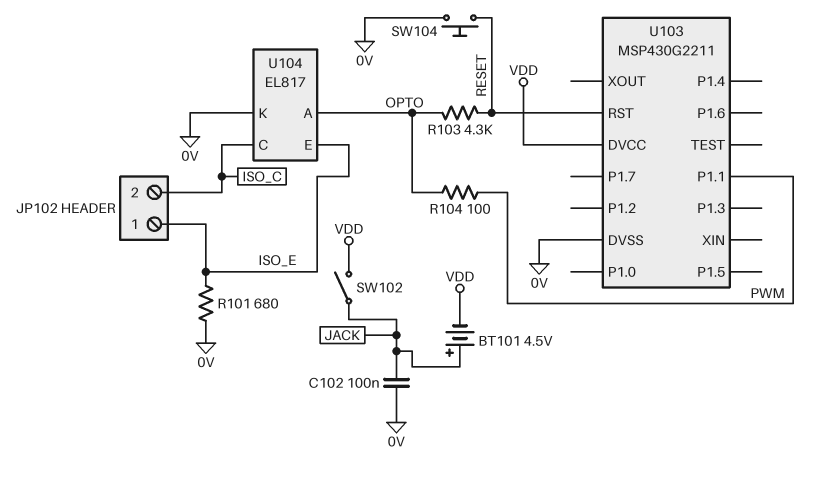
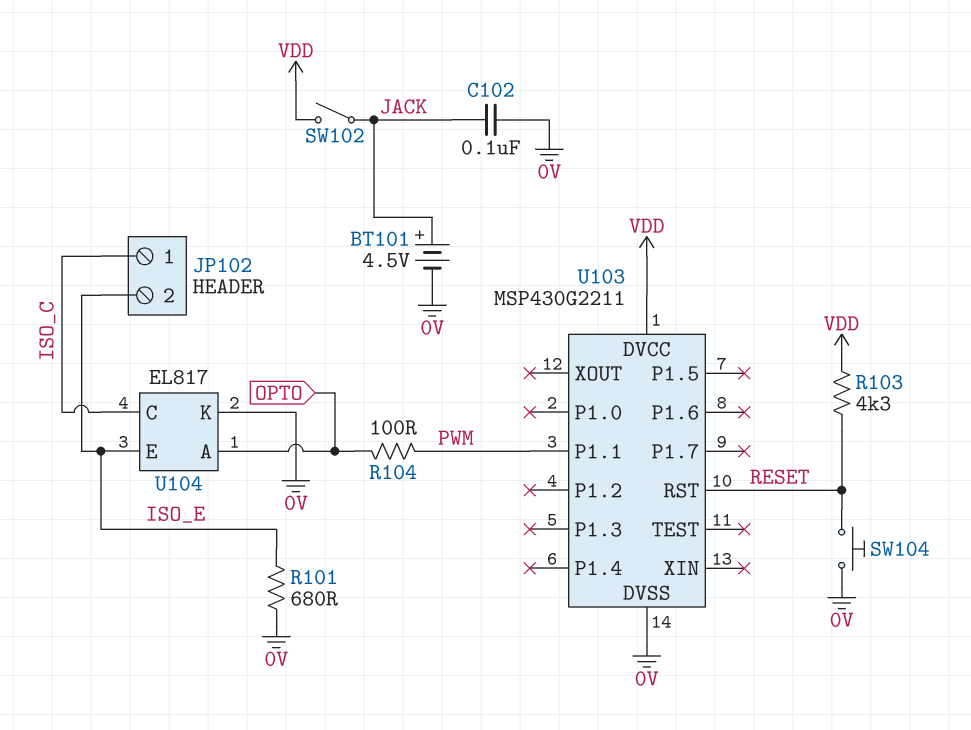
BT101: 4.5V (plus JACK, minus VDD) -> 4.5V (plus JACK, minus 0V)
JP102 pin 1: ISO_E -> ISO_C
JP102 pin 2: ISO_C -> ISO_E
R103: 4.3k (OPTO, RESET) -> 4.3k (RESET, VDD)

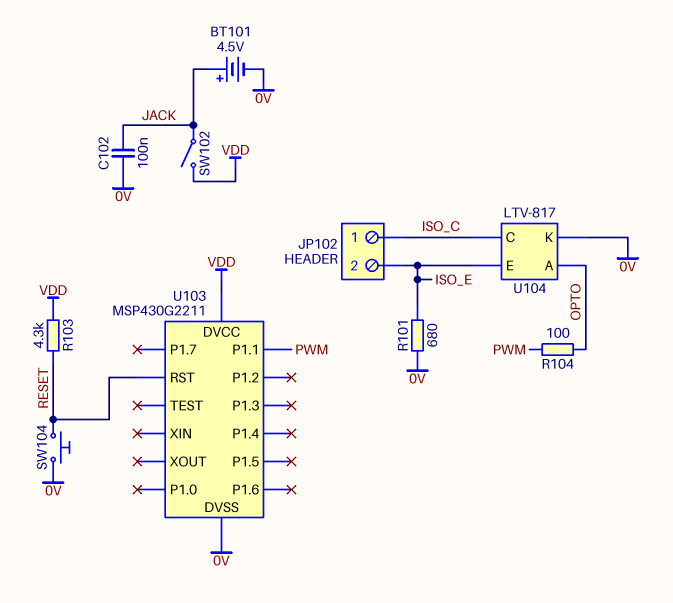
U104: EL817 -> LTV-817

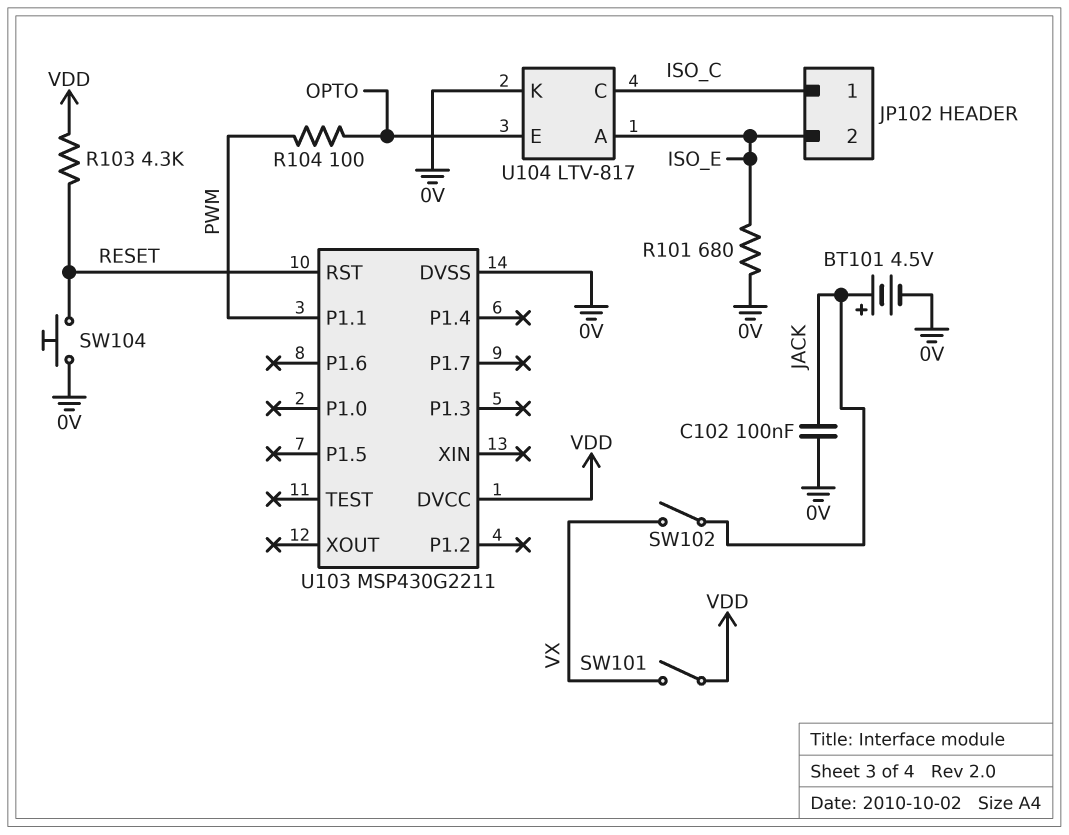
SW101: none -> switch (VDD, VX)
SW102: switch (JACK, VDD) -> switch (JACK, VX)
U104 pin A: OPTO -> ISO_E
U104 pin E: ISO_E -> OPTO

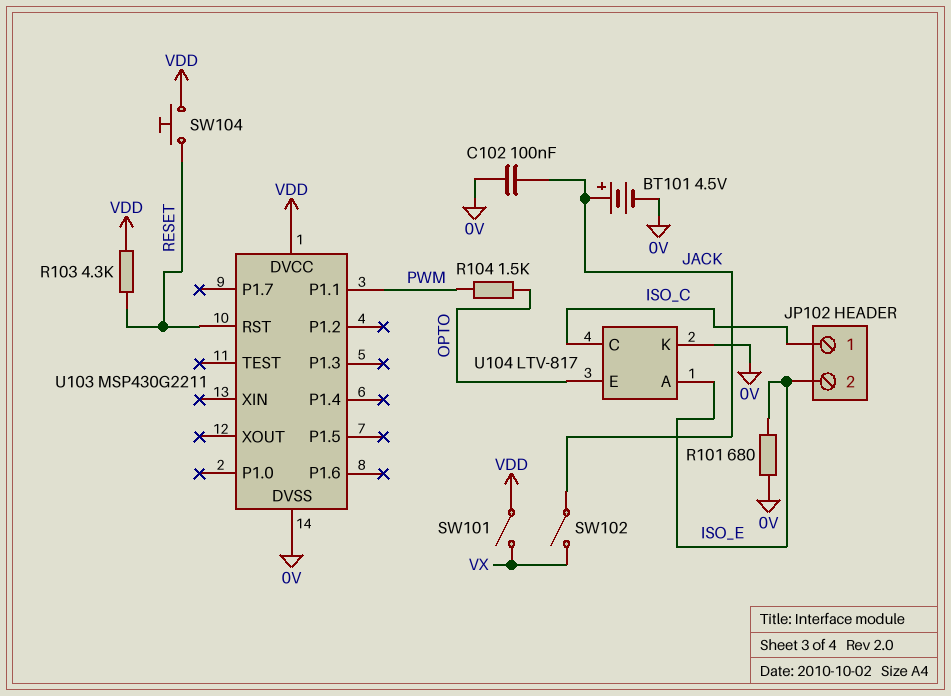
R104: 100 (OPTO, PWM) -> 1.5k (OPTO, PWM)
SW104: button (0V, RESET) -> button (RESET, VDD)

